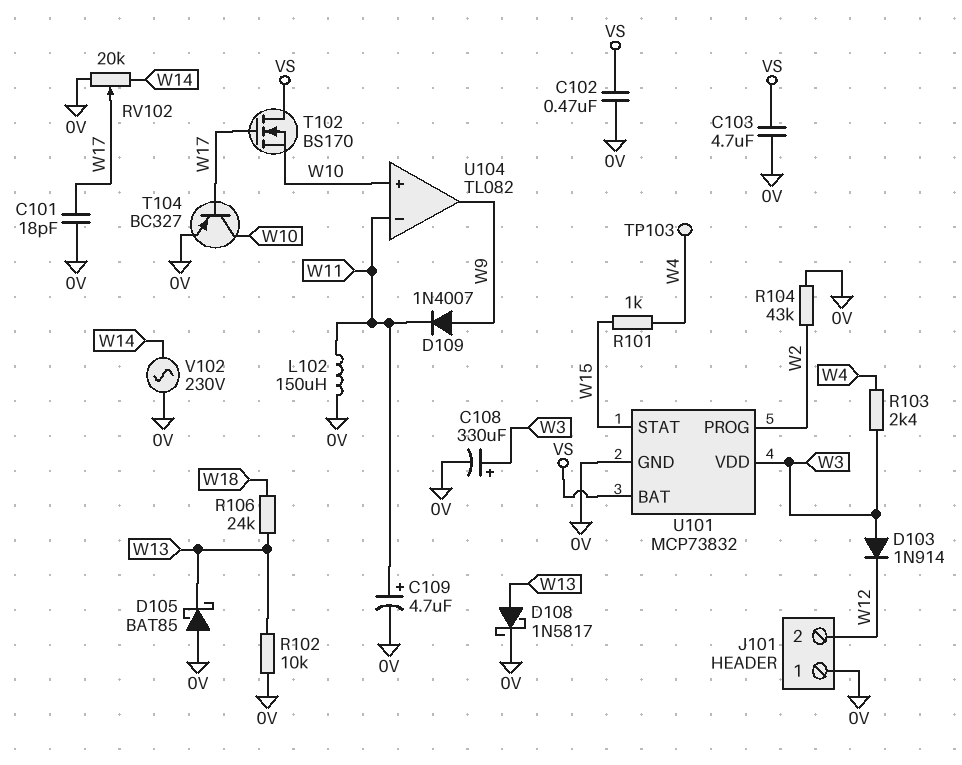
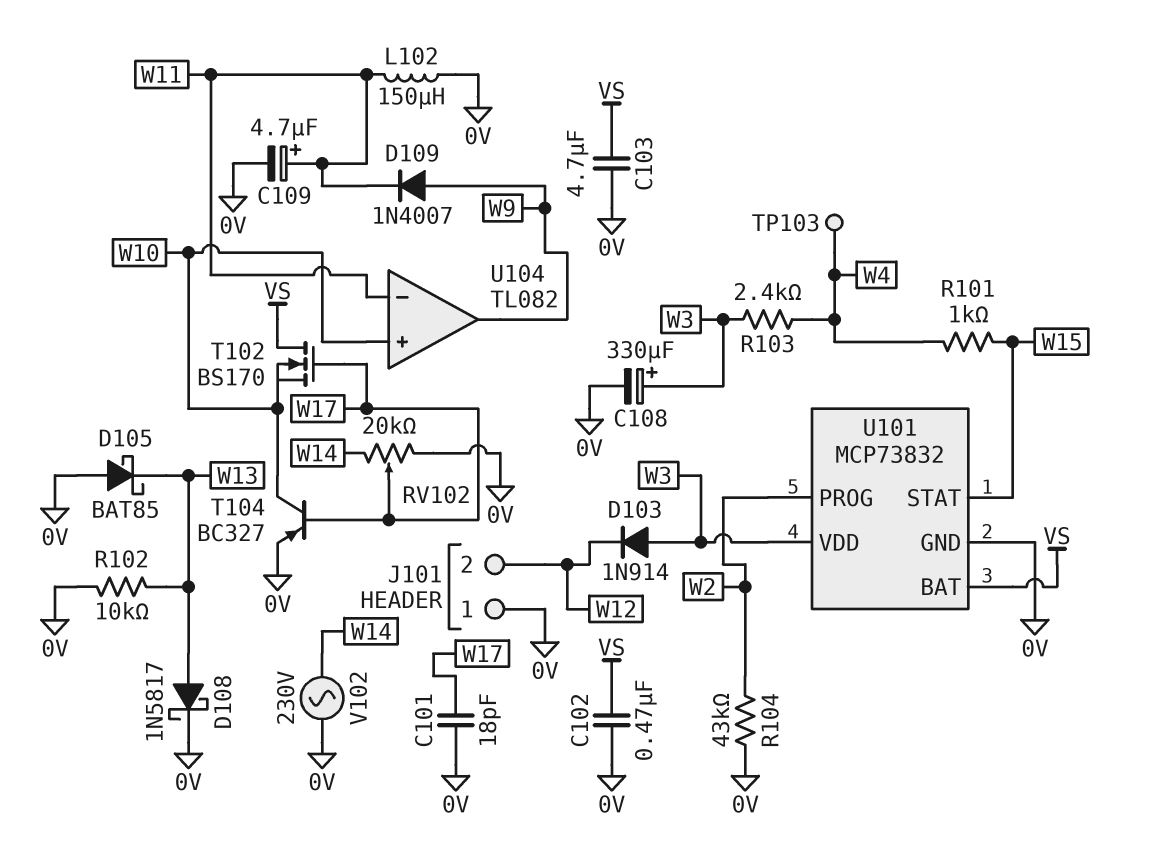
R106: 24k (W13, W18) -> none

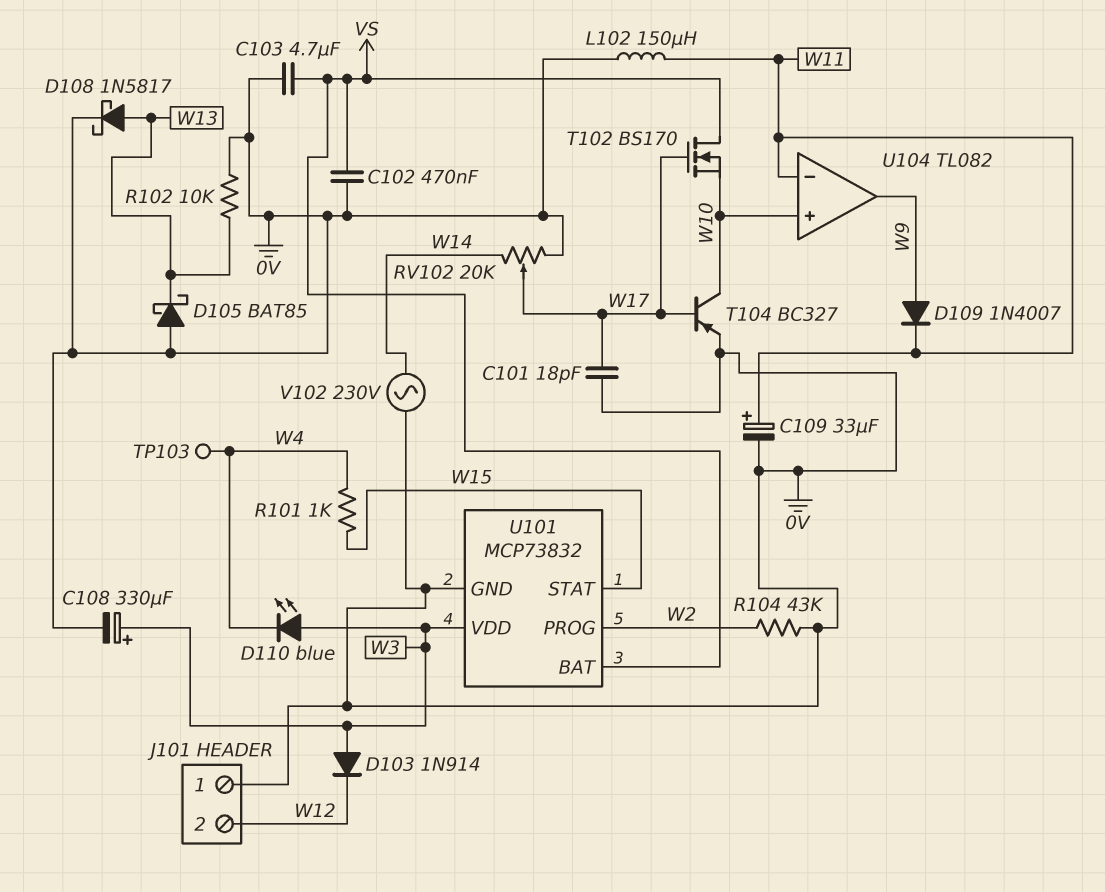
C109: 4.7uF (plus W11, minus 0V) -> 33uF (plus W11, minus 0V)
D110: none -> LED blue (A W3, K W4)
R103: 2.4k (W3, W4) -> none

